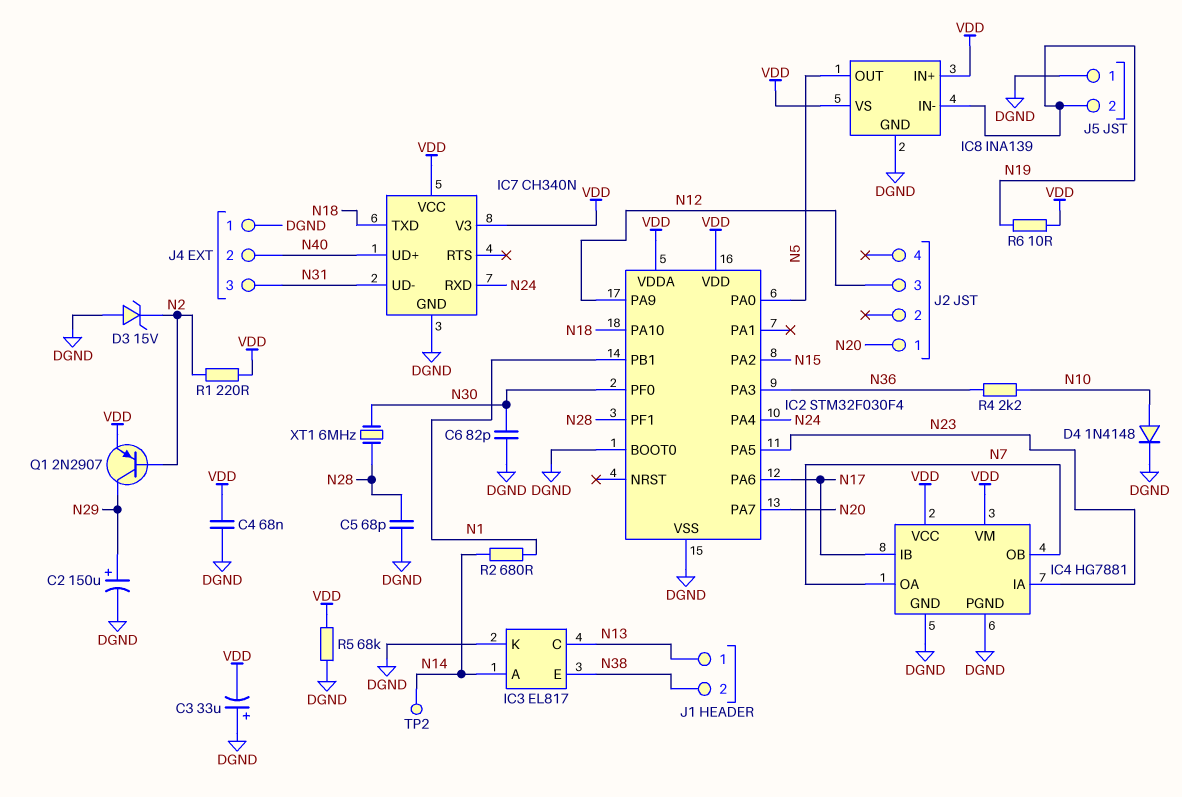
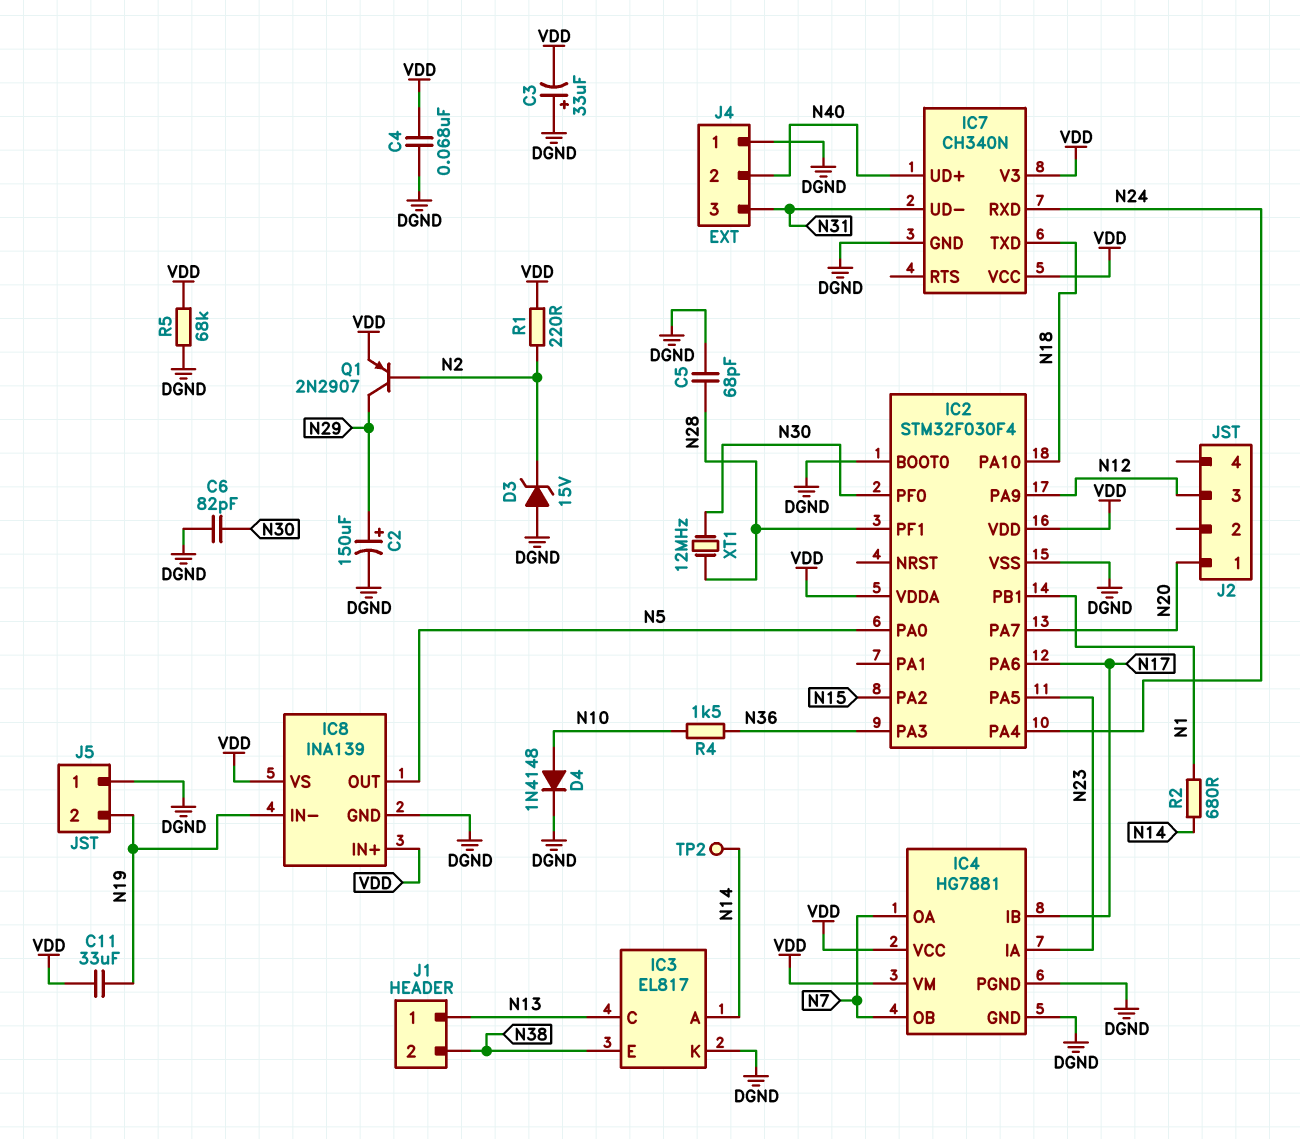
C11: none -> 33uF (N19, VDD)
R4: 2.2k (N10, N36) -> 1.5k (N10, N36)
R6: 10 (N19, VDD) -> none
XT1: 6MHz (N28, N30) -> 12MHz (N28, N30)

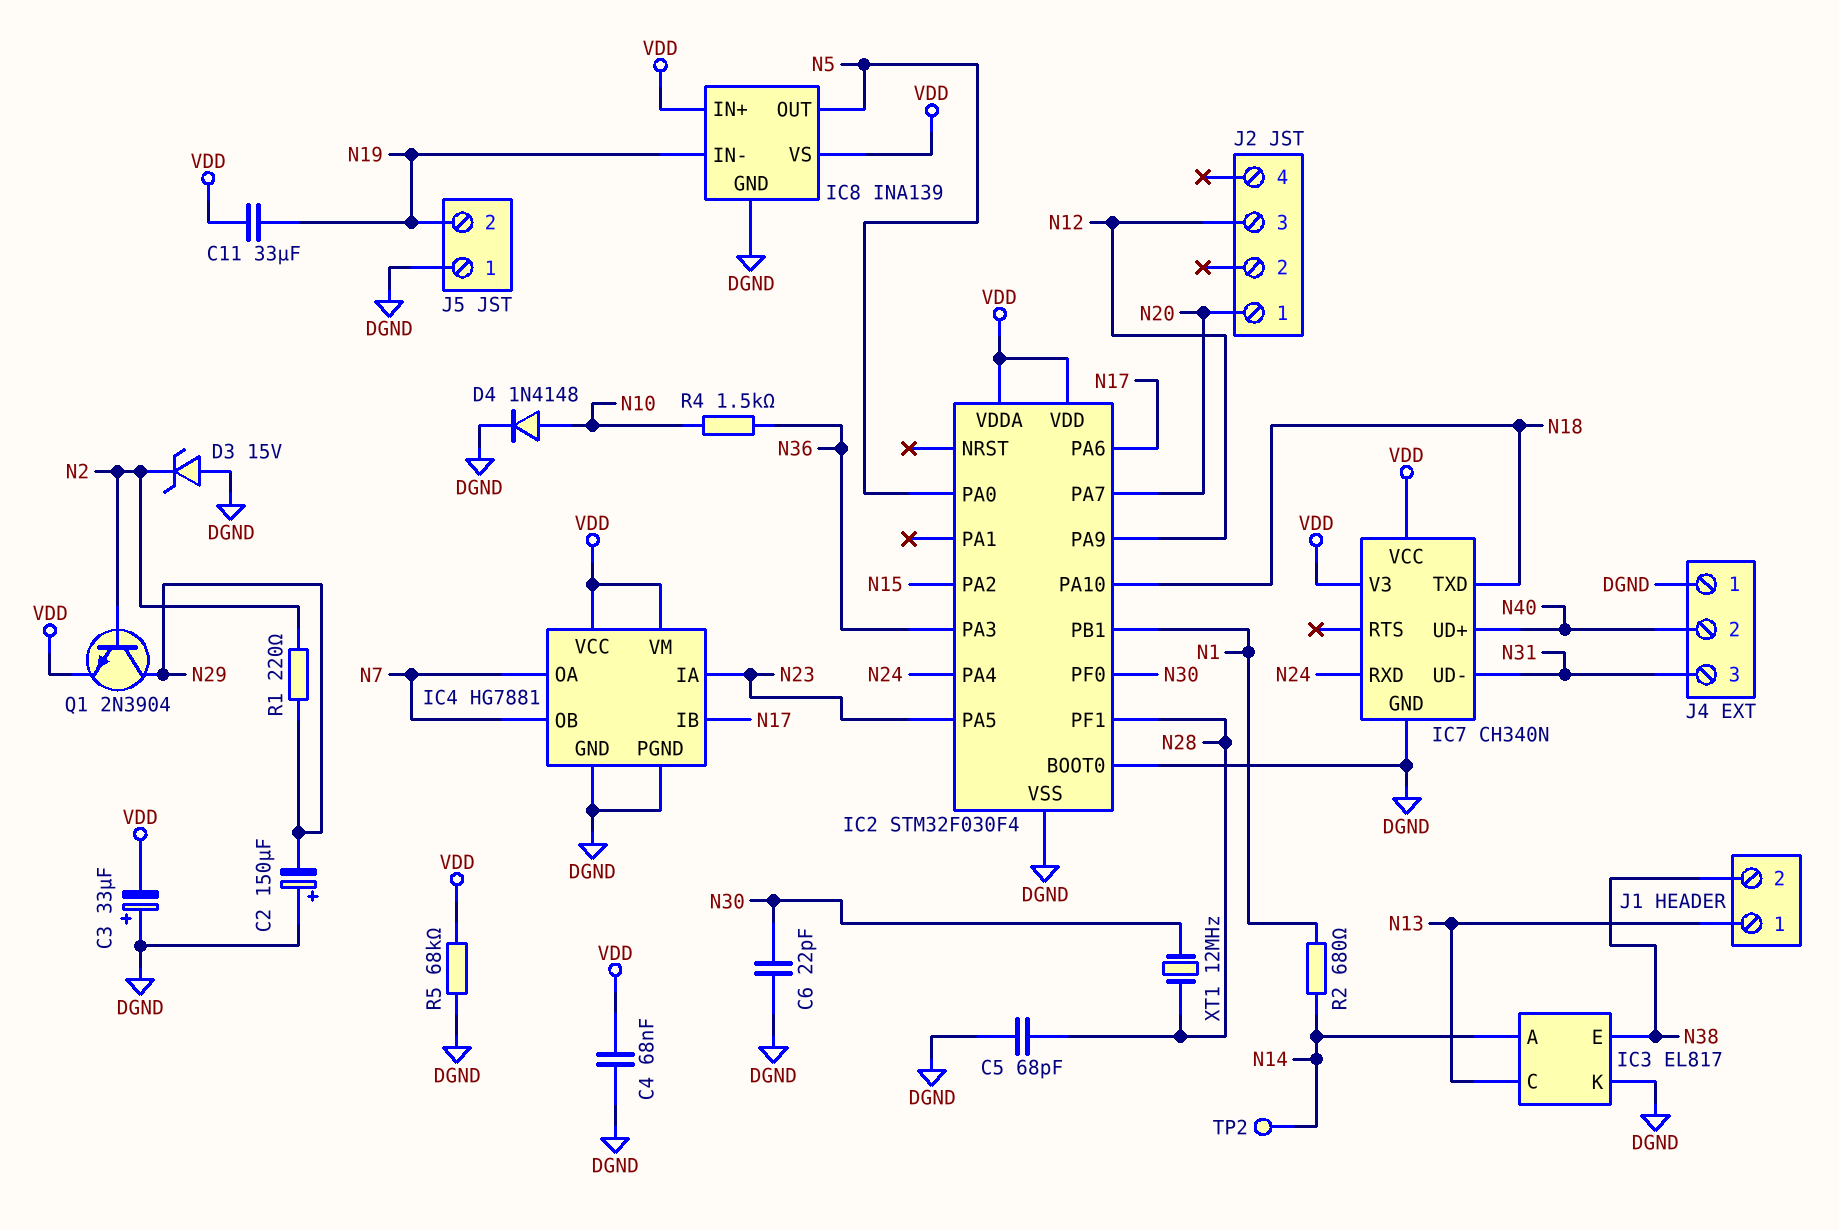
C2: 150uF (plus N29, minus DGND) -> 150uF (plus DGND, minus N29)
C6: 82pF (DGND, N30) -> 22pF (DGND, N30)
Q1: PNP 2N2907 (B N2, C N29, E VDD) -> NPN 2N3904 (B N2, C N29, E VDD)
R1: 220 (N2, VDD) -> 220 (N2, N29)

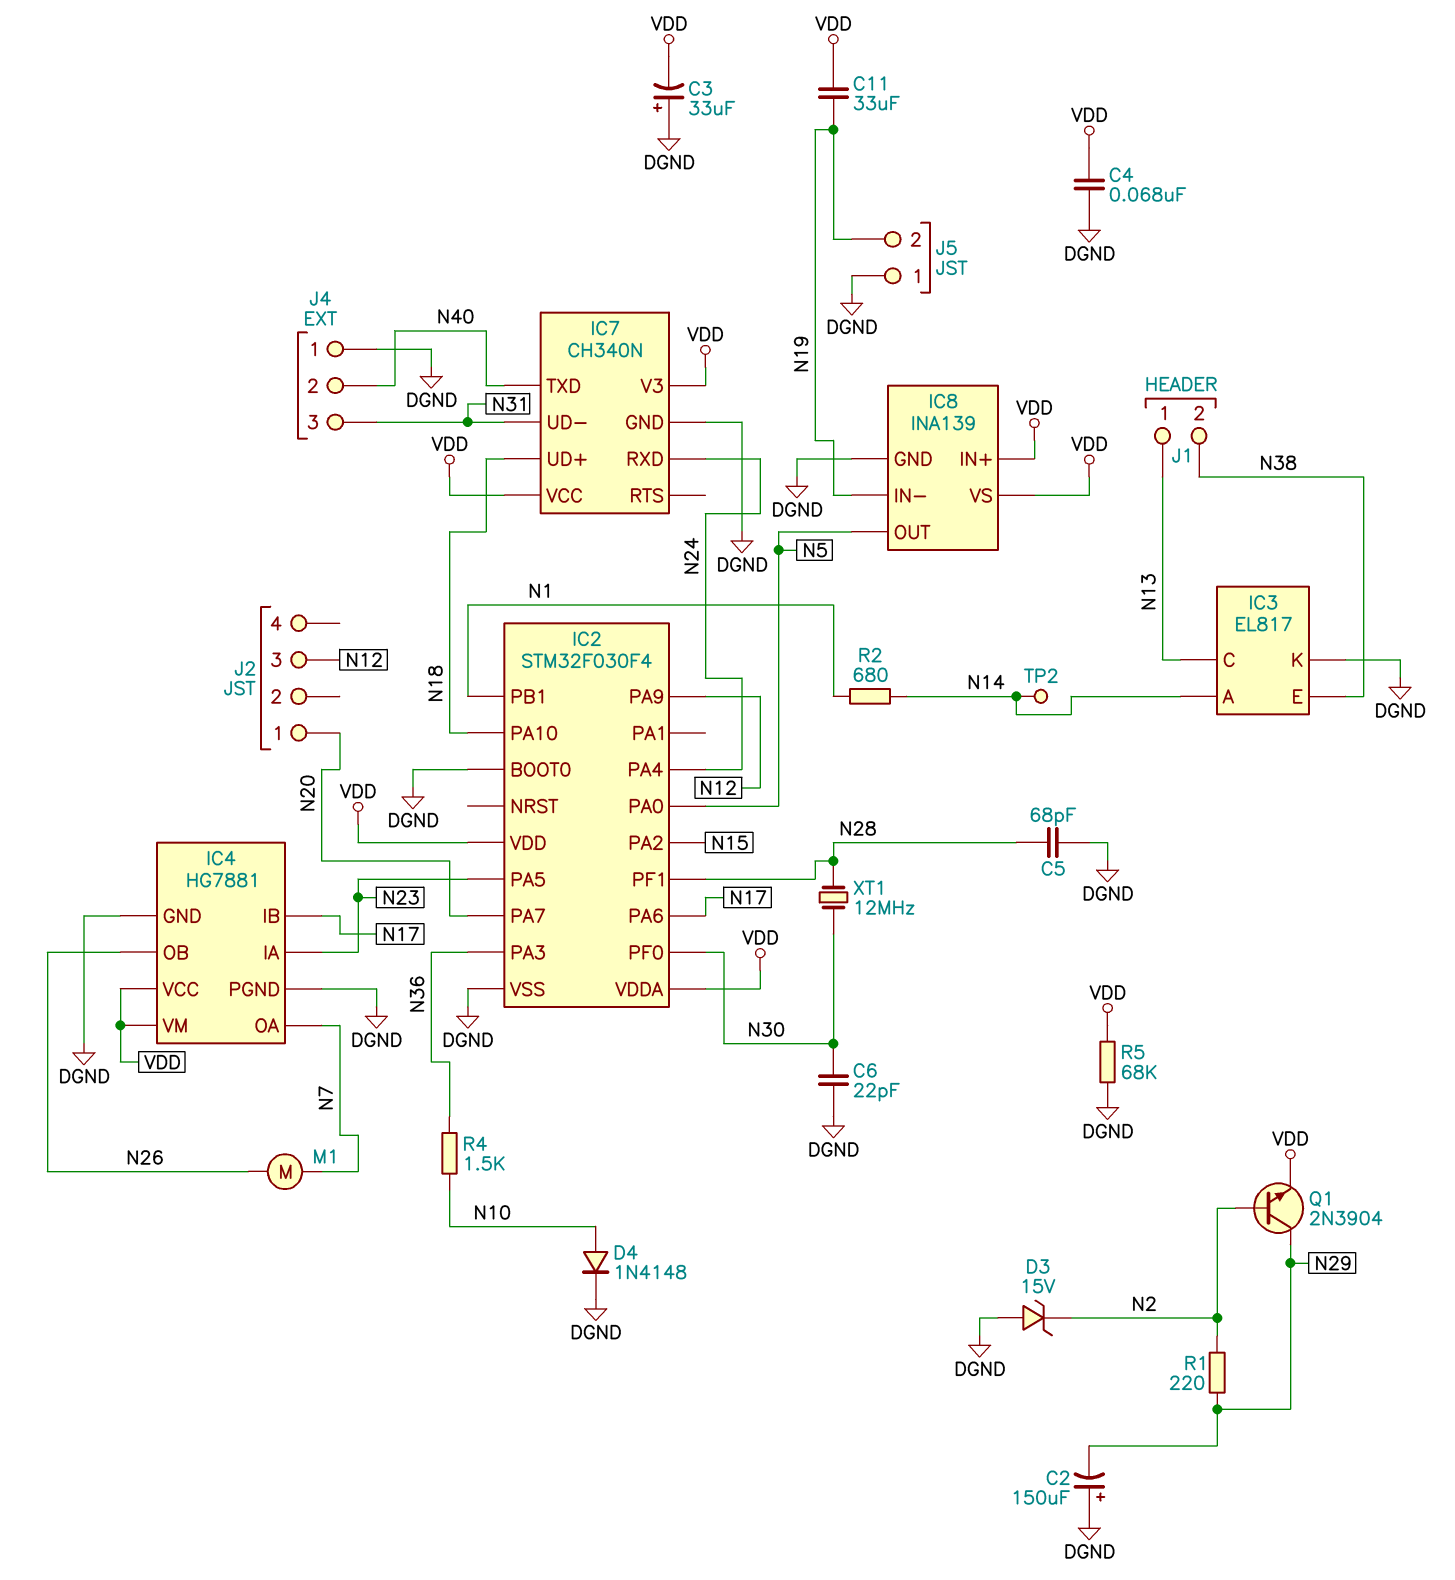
IC4 pin OB: N7 -> N26
IC7 pin TXD: N18 -> N40
IC7 pin UD+: N40 -> N18
M1: none -> motor (N7, N26)

